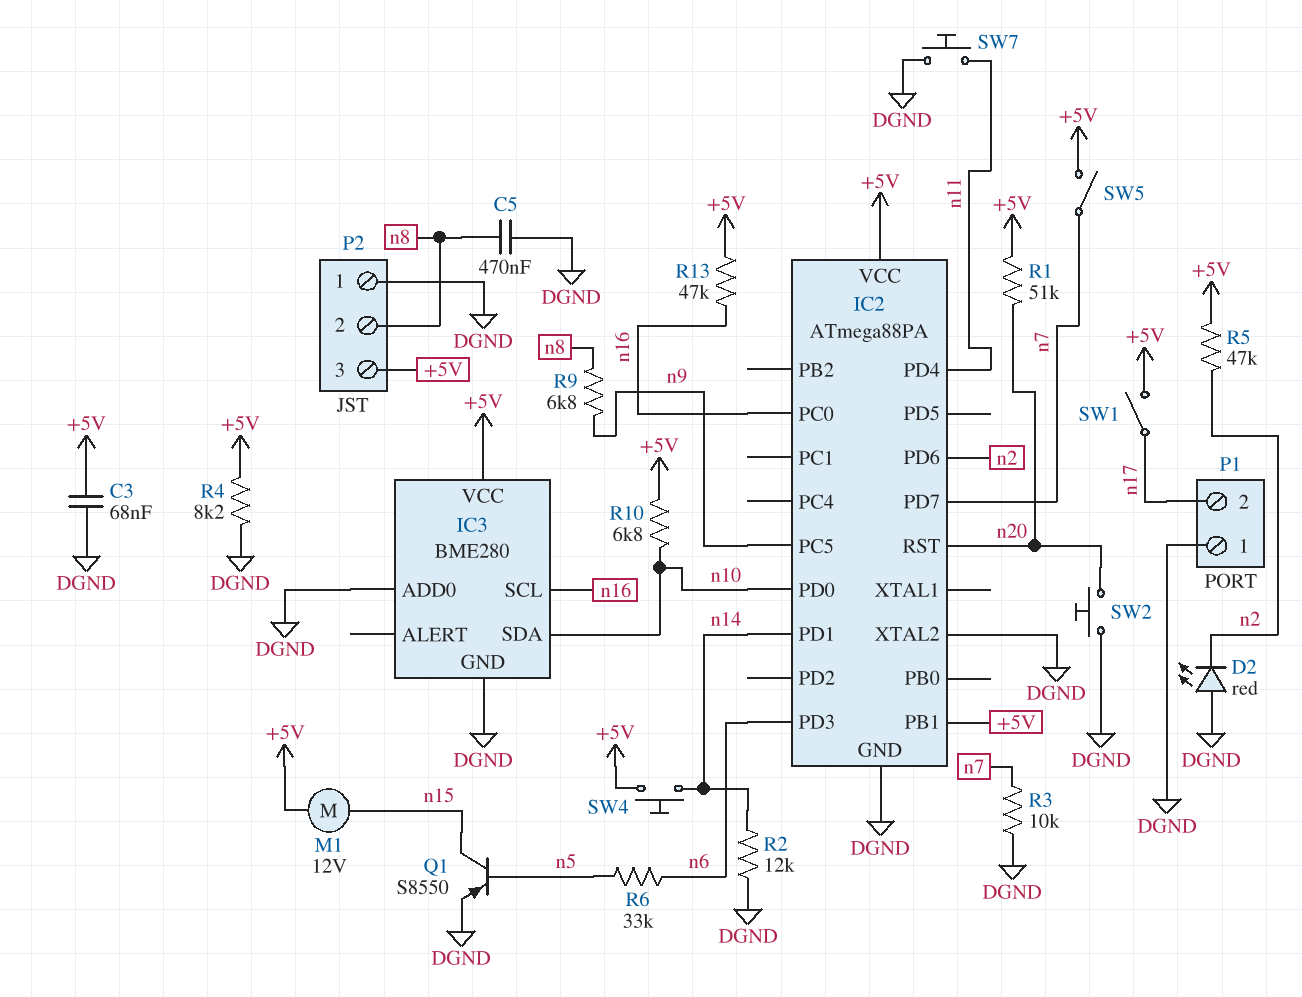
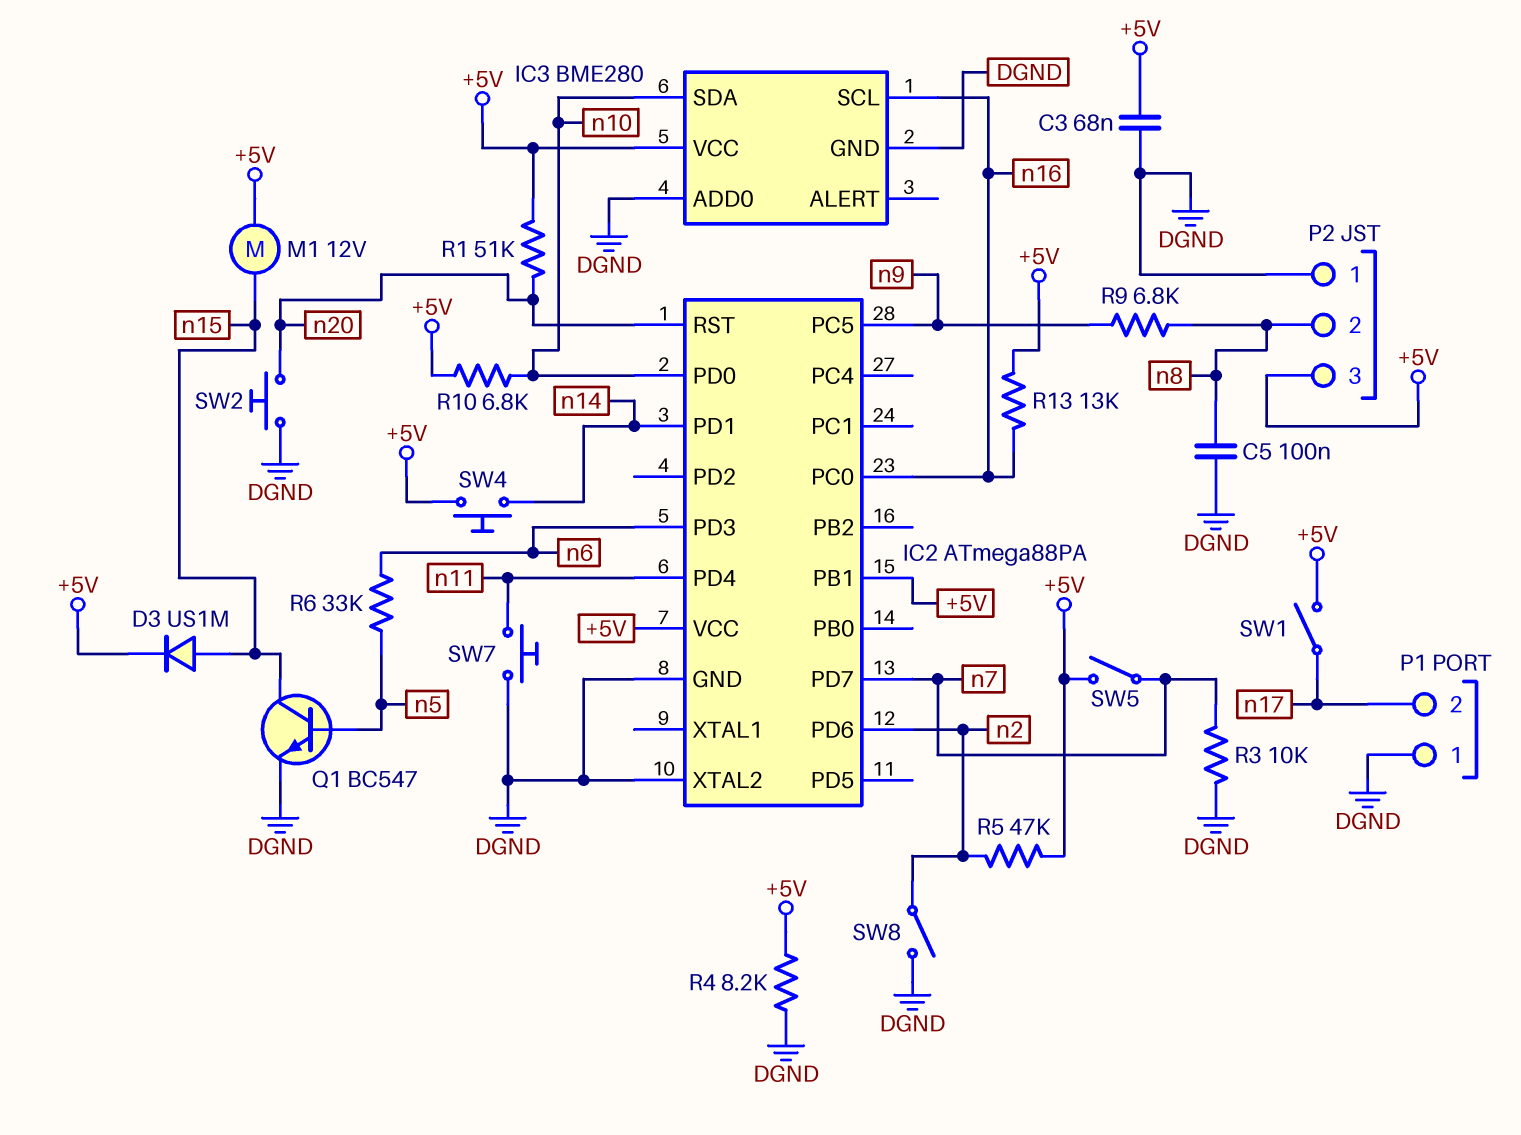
C5: 470nF (DGND, n8) -> 100nF (DGND, n8)
D2: LED red (A DGND, K n2) -> none
D3: none -> diode US1M (A n15, K +5V)
Q1: PNP S8550 (B n5, C n15, E DGND) -> NPN BC547 (B n5, C n15, E DGND)
R2: 12k (DGND, n14) -> none
R13: 47k (+5V, n16) -> 13k (+5V, n16)
SW8: none -> switch (DGND, n2)

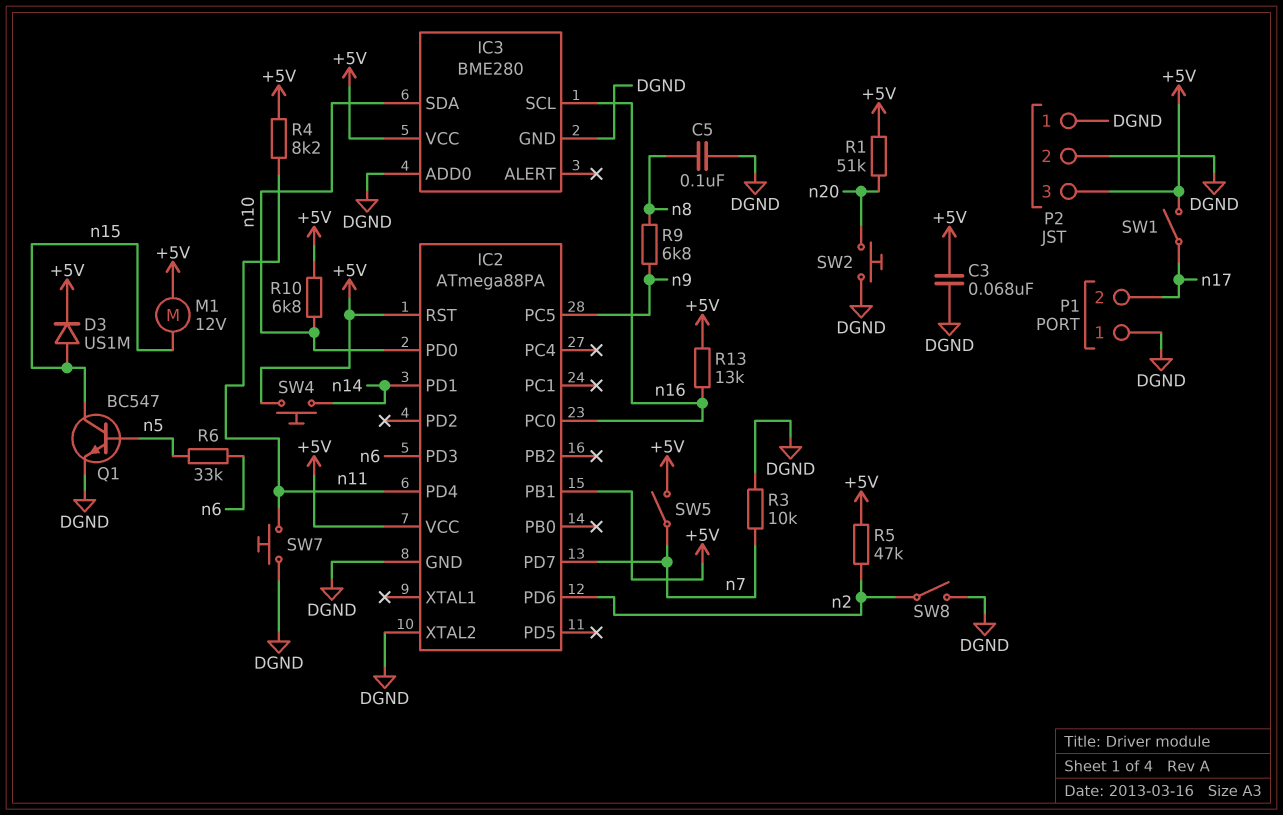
IC2 pin RST: n20 -> +5V
P2 pin 2: n8 -> DGND
R4: 8.2k (+5V, DGND) -> 8.2k (+5V, n11)

